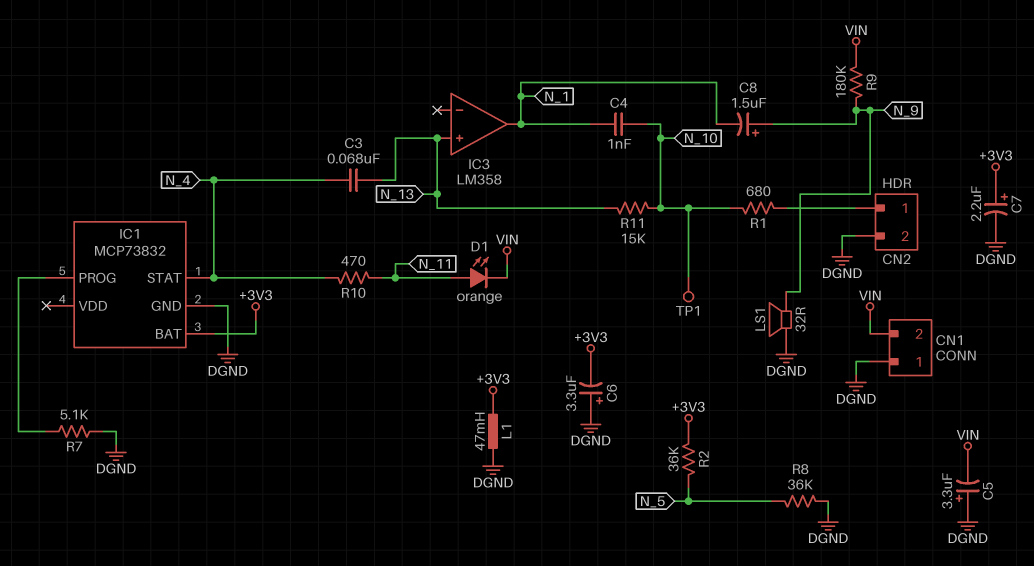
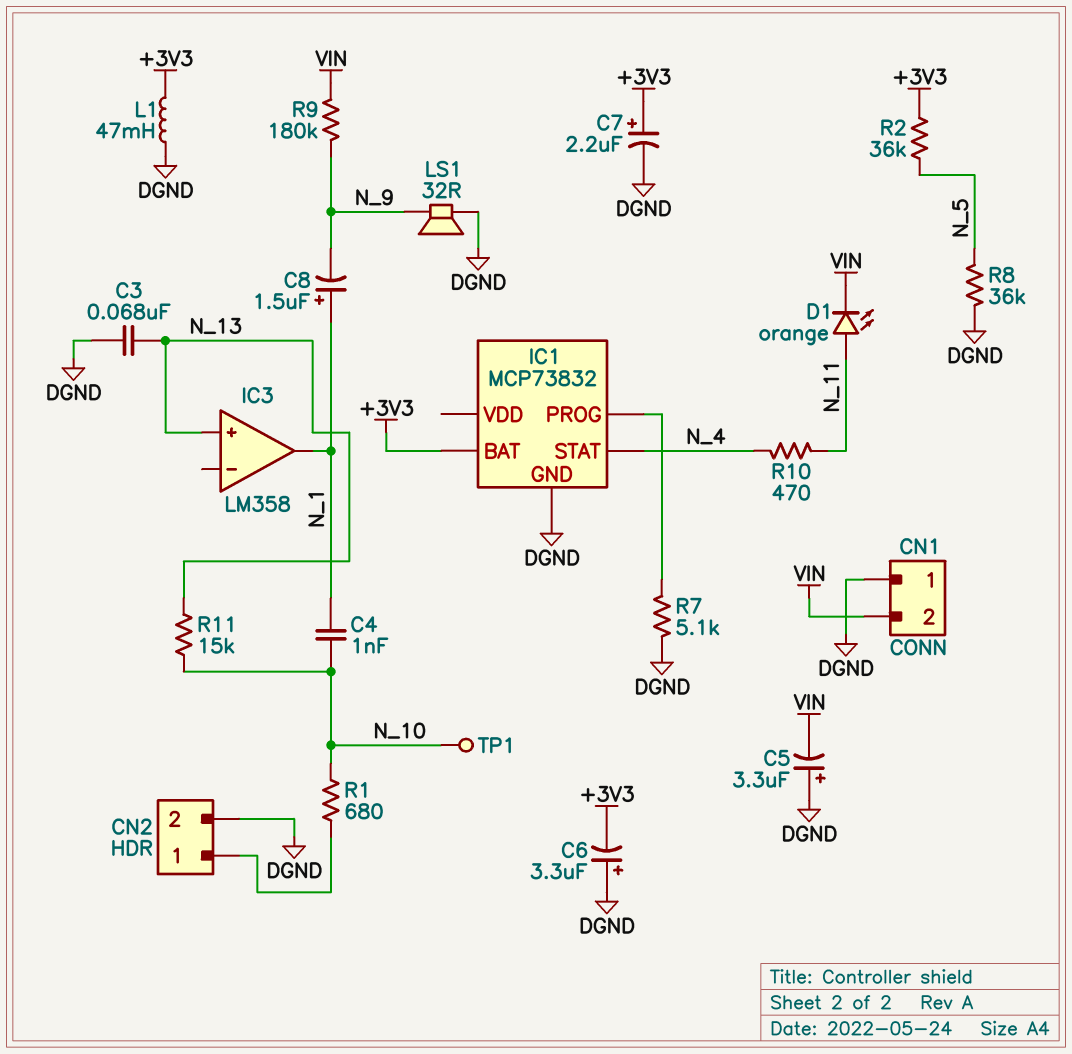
C3: 68nF (N_4, N_13) -> 68nF (DGND, N_13)
C8: 1.5uF (plus N_9, minus N_1) -> 1.5uF (plus N_1, minus N_9)

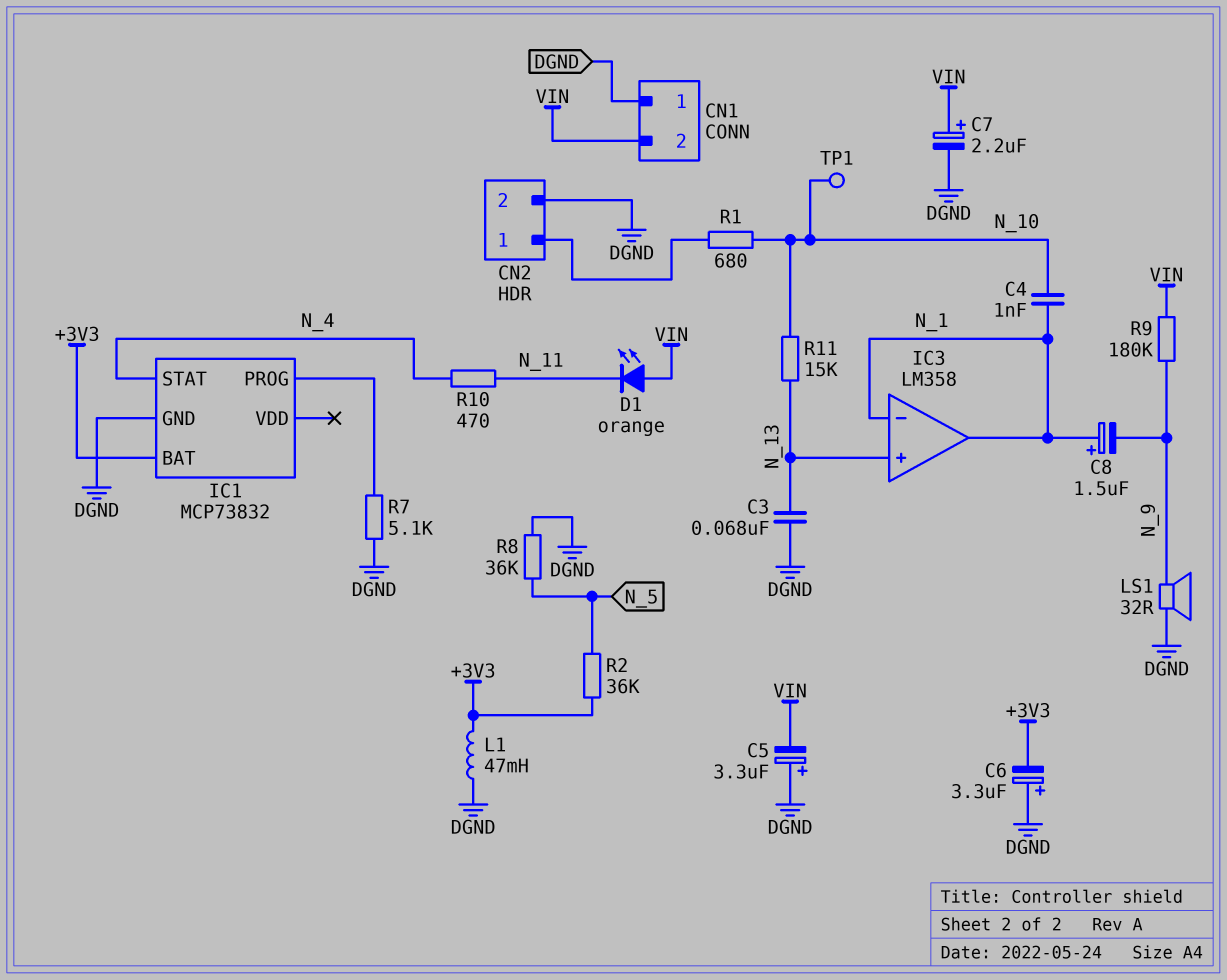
C7: 2.2uF (plus +3V3, minus DGND) -> 2.2uF (plus VIN, minus DGND)
D1: LED orange (A N_11, K VIN) -> LED orange (A VIN, K N_11)
IC3 pin in-: none -> N_1

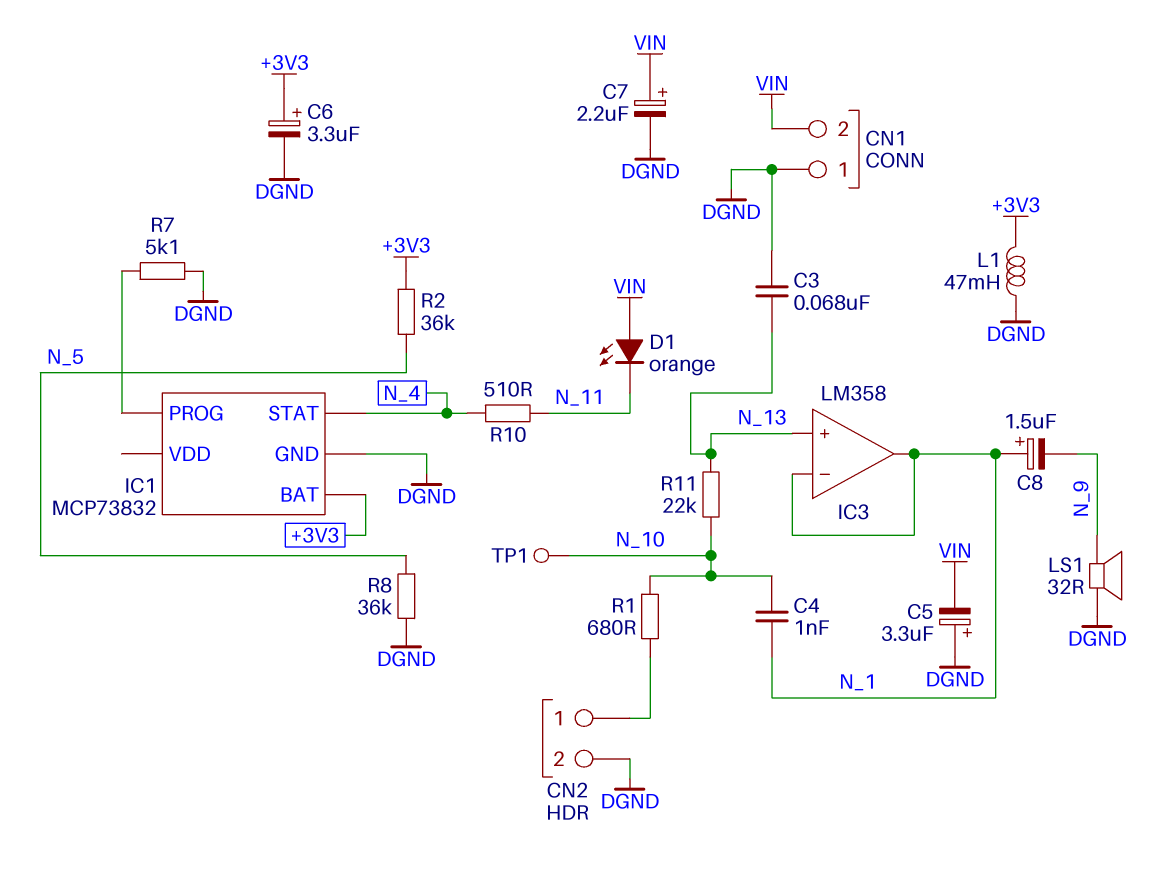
C6: 3.3uF (plus DGND, minus +3V3) -> 3.3uF (plus +3V3, minus DGND)
R9: 180k (N_9, VIN) -> none
R10: 470 (N_4, N_11) -> 510 (N_4, N_11)
R11: 15k (N_10, N_13) -> 22k (N_10, N_13)

